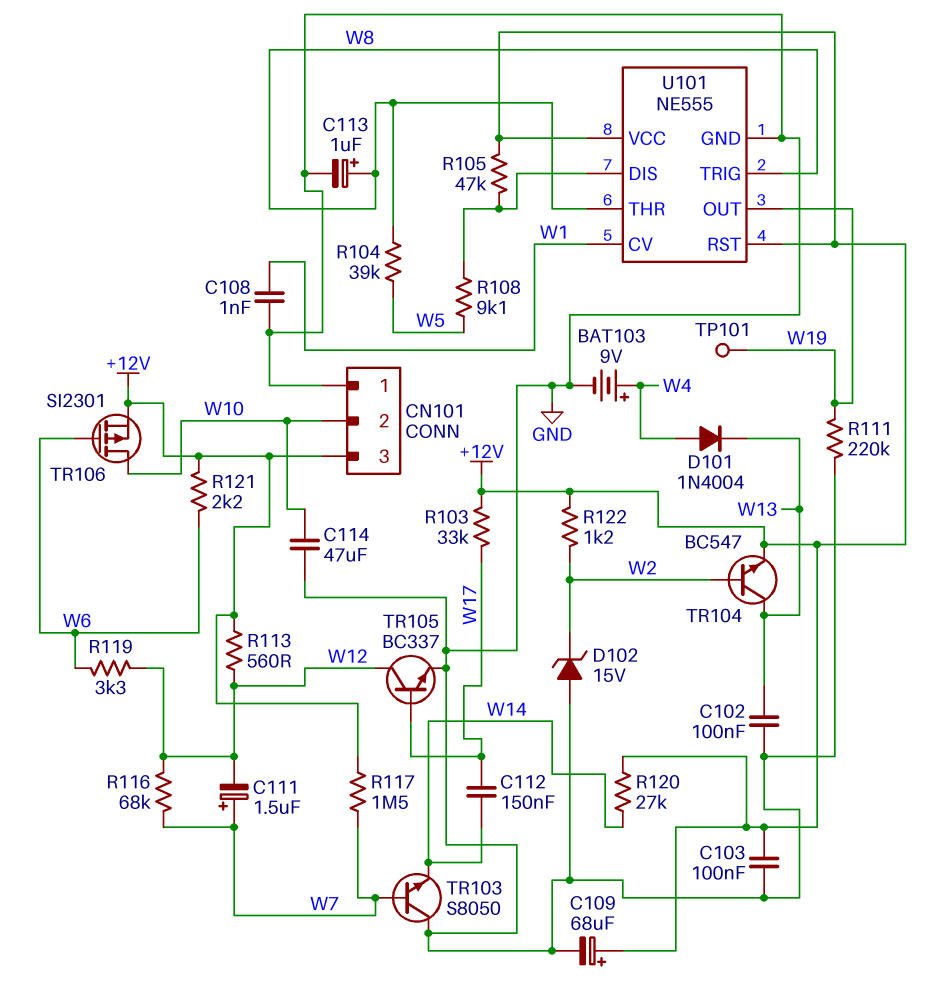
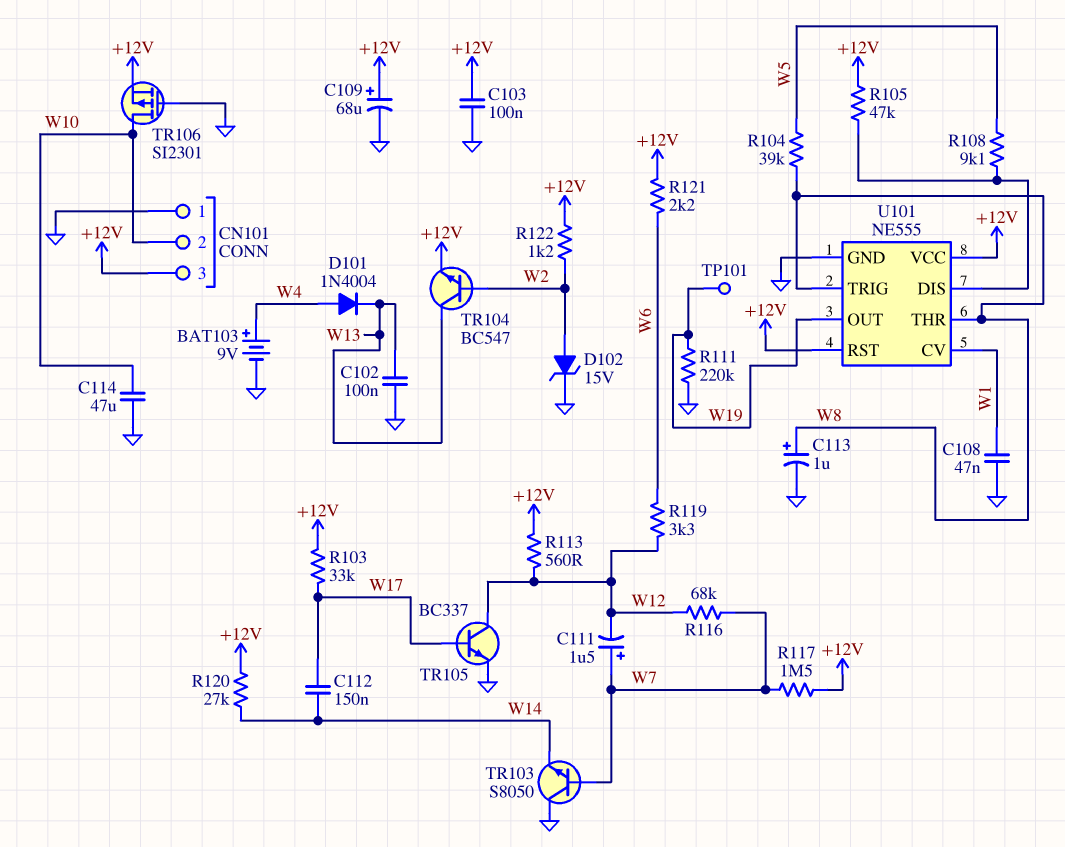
C108: 1nF (GND, W1) -> 47nF (GND, W1)
D102: zener 15V (A GND, K W2) -> zener 15V (A W2, K GND)
TR106: PMOS SI2301 (G W6, D W10, S +12V) -> PMOS SI2301 (G GND, D W10, S +12V)

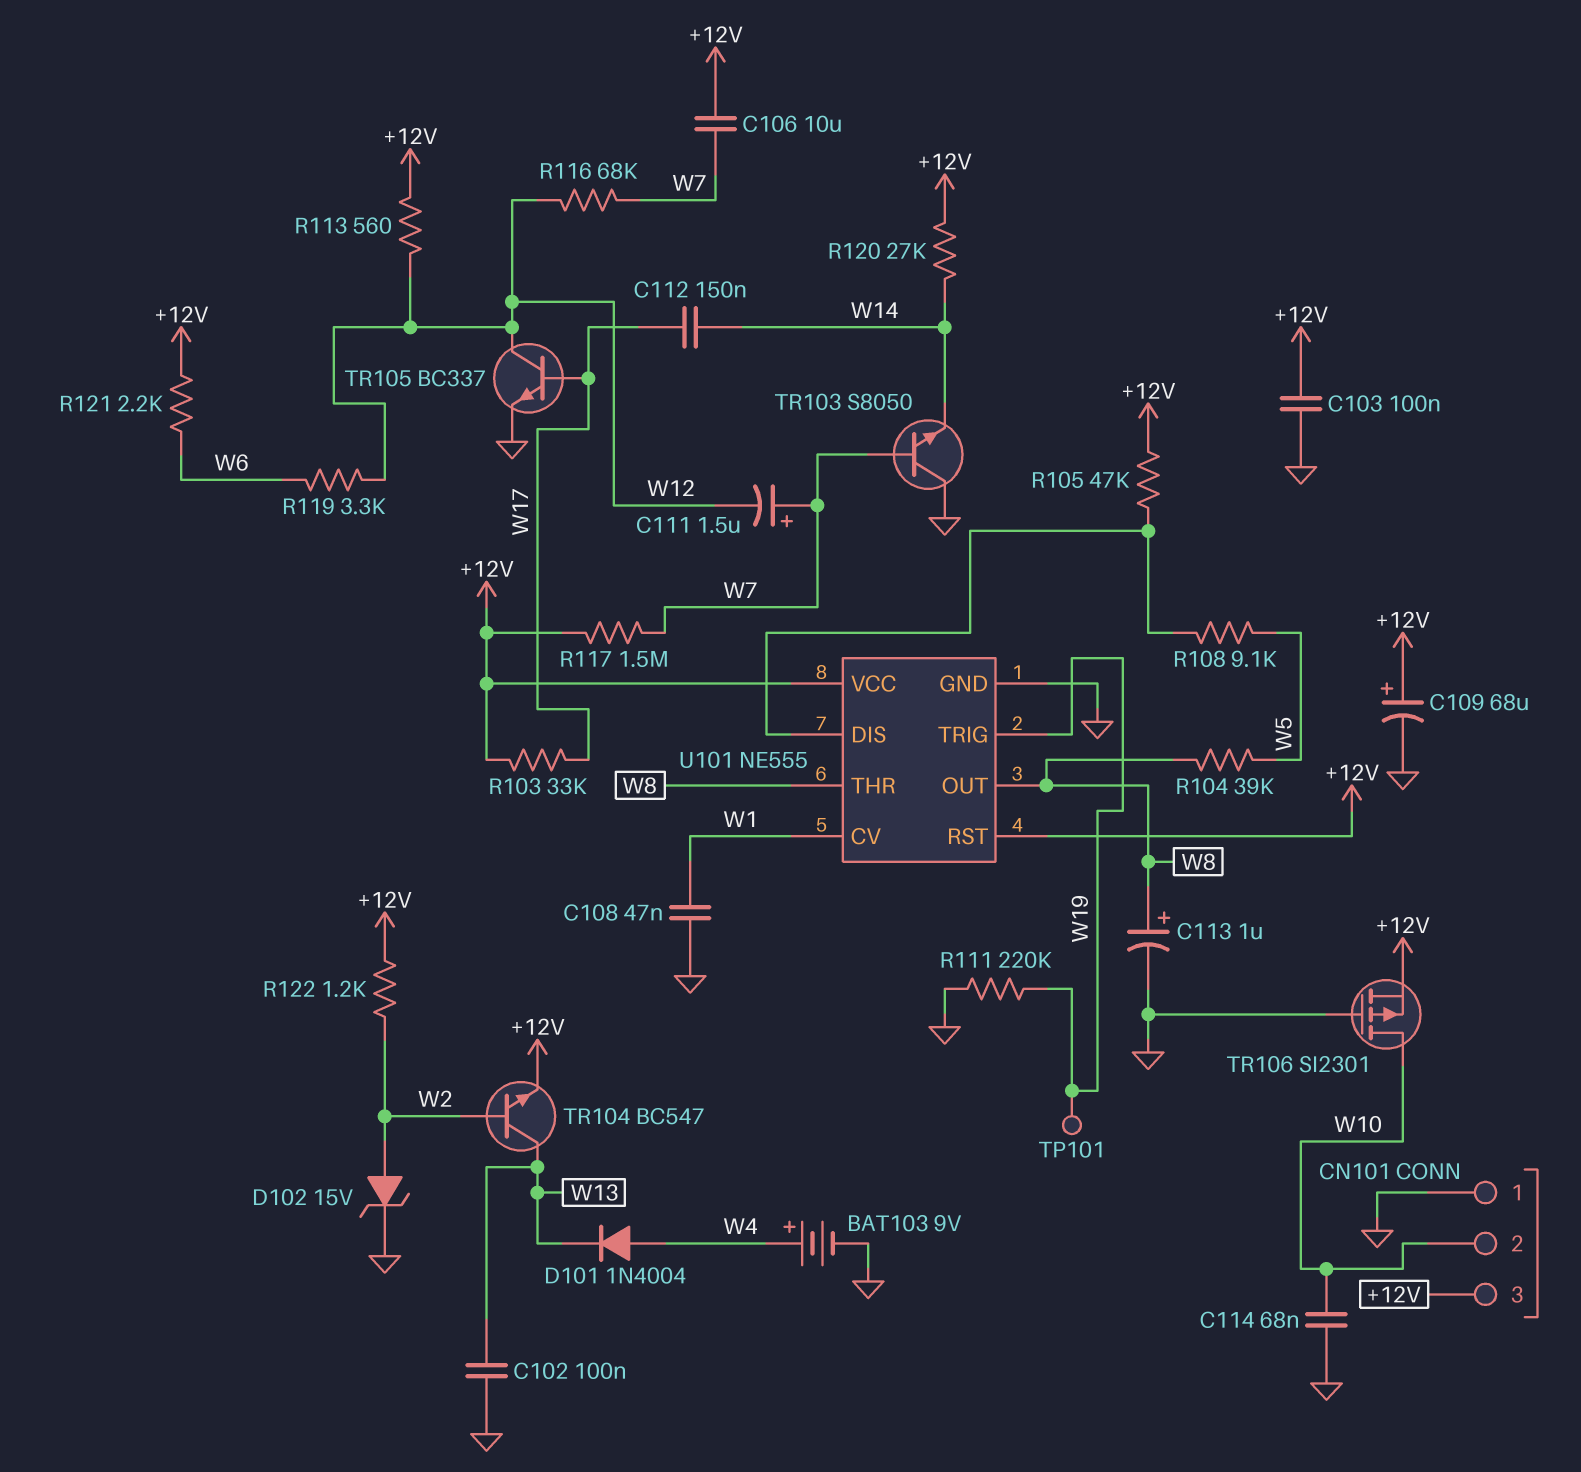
C106: none -> 10uF (+12V, W7)
C114: 47uF (GND, W10) -> 68nF (GND, W10)
U101 pin OUT: W19 -> W8
U101 pin TRIG: W8 -> W19

